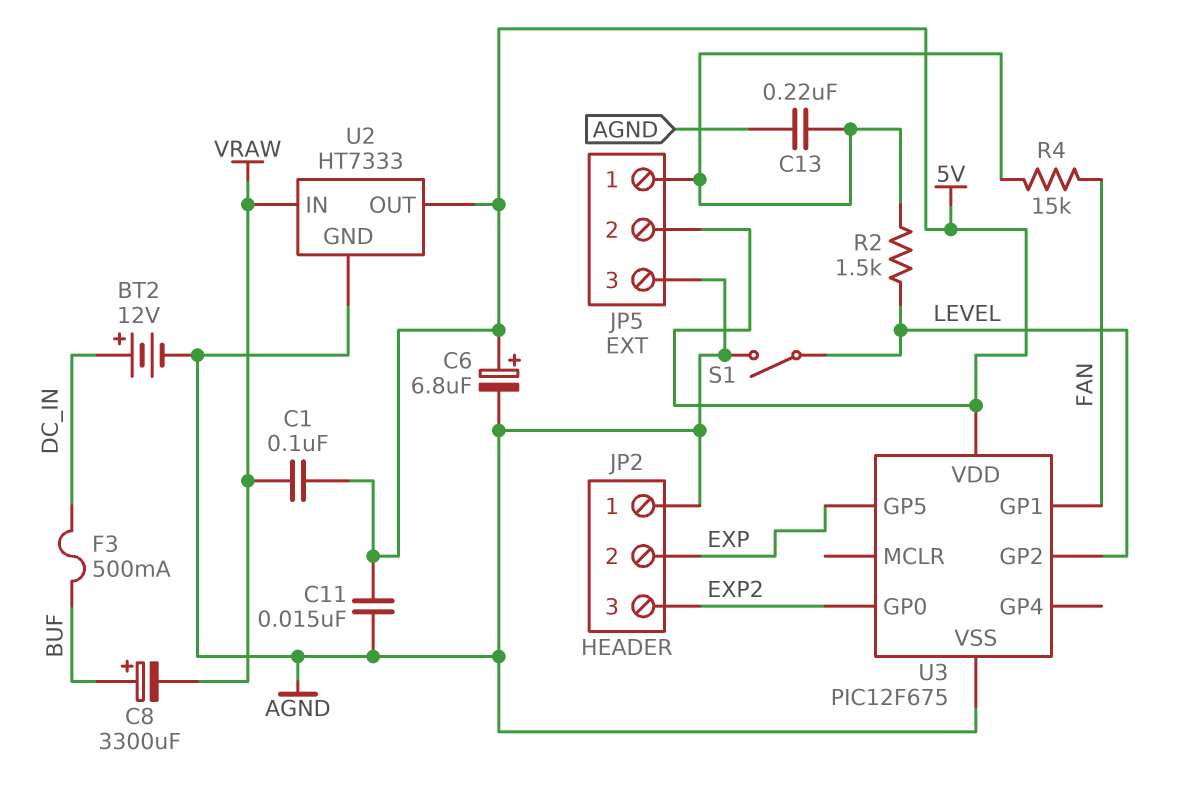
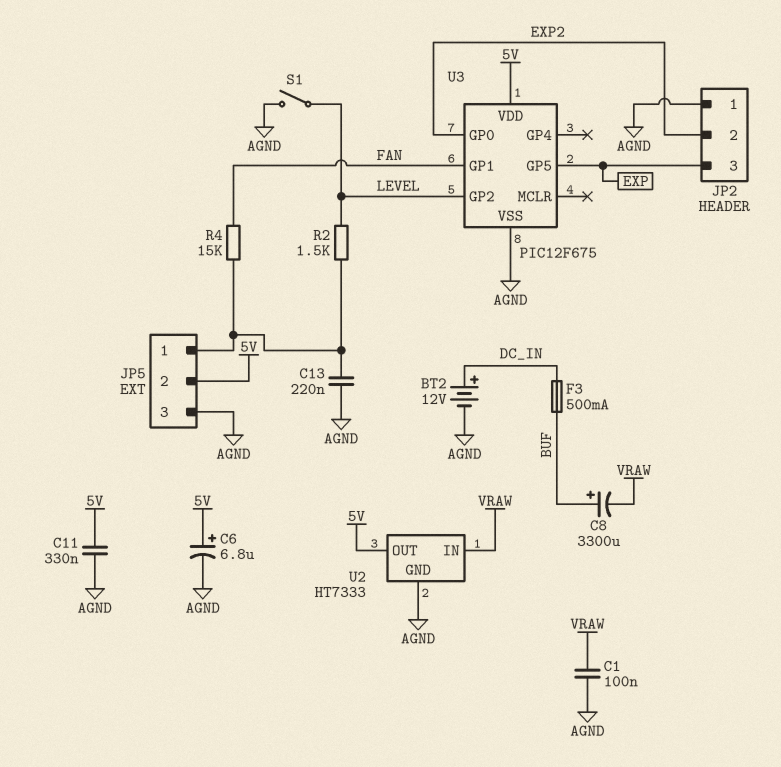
C1: 100nF (5V, VRAW) -> 100nF (AGND, VRAW)
C11: 15nF (5V, AGND) -> 330nF (5V, AGND)
JP2 pin 2: EXP -> EXP2
JP2 pin 3: EXP2 -> EXP

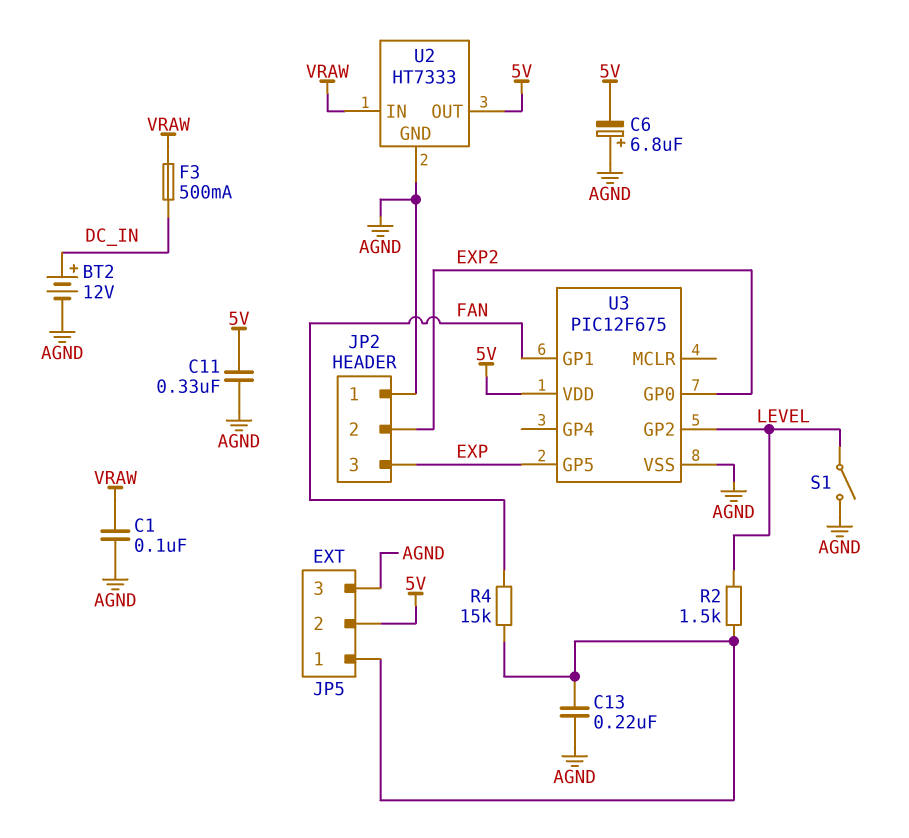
C6: 6.8uF (plus 5V, minus AGND) -> 6.8uF (plus AGND, minus 5V)
C8: 3300uF (plus BUF, minus VRAW) -> none
F3: 500mA (BUF, DC_IN) -> 500mA (DC_IN, VRAW)

